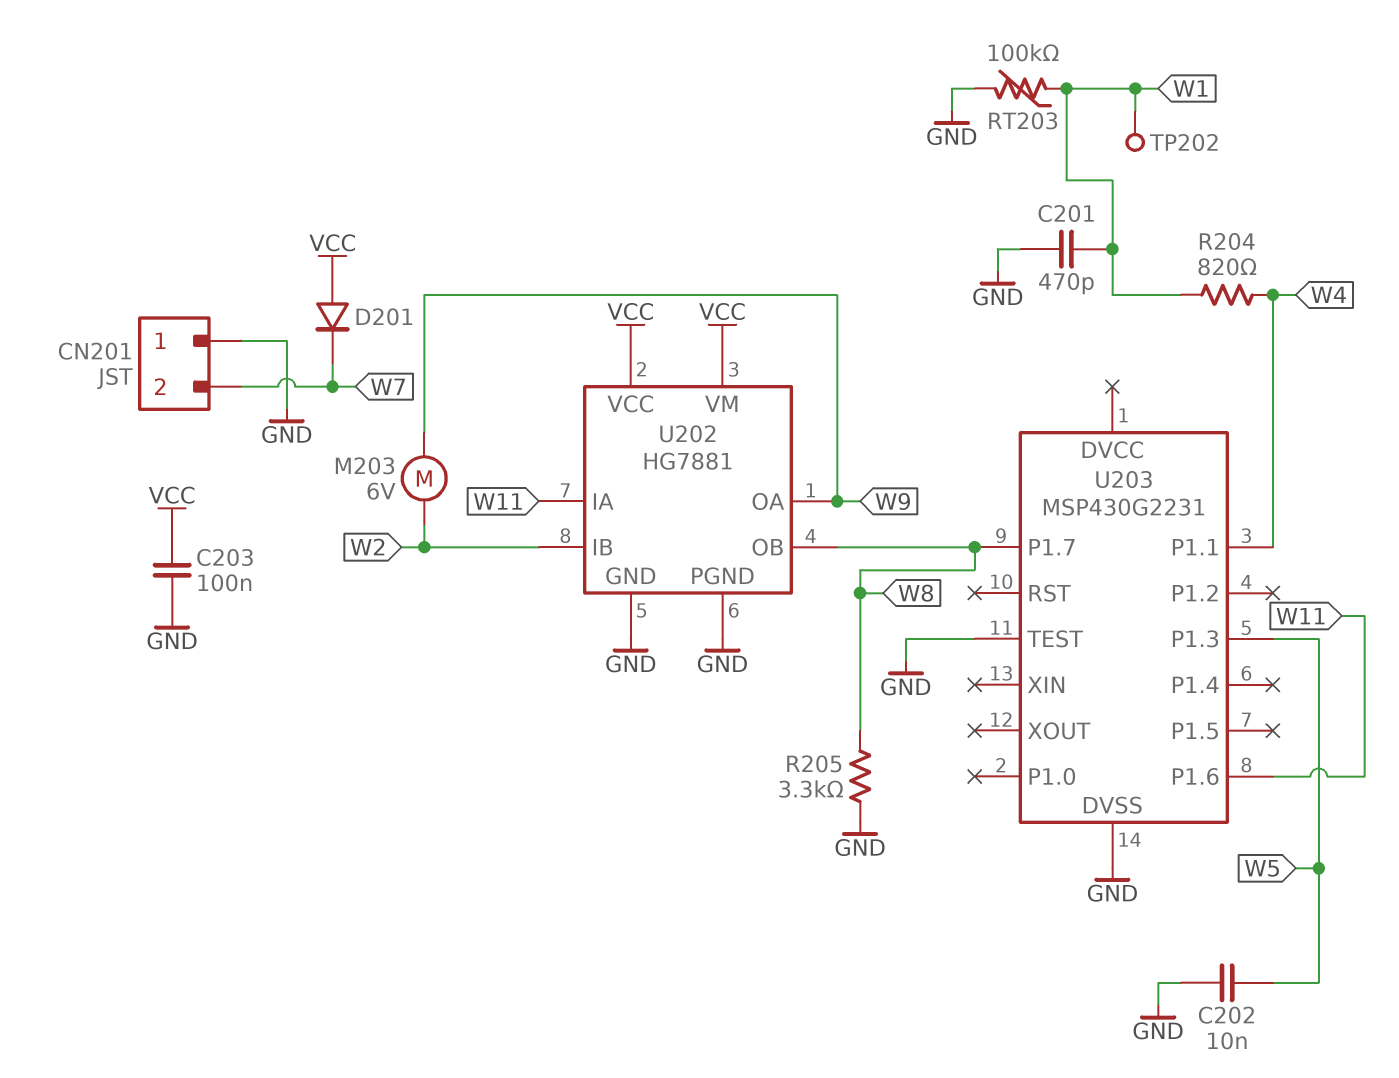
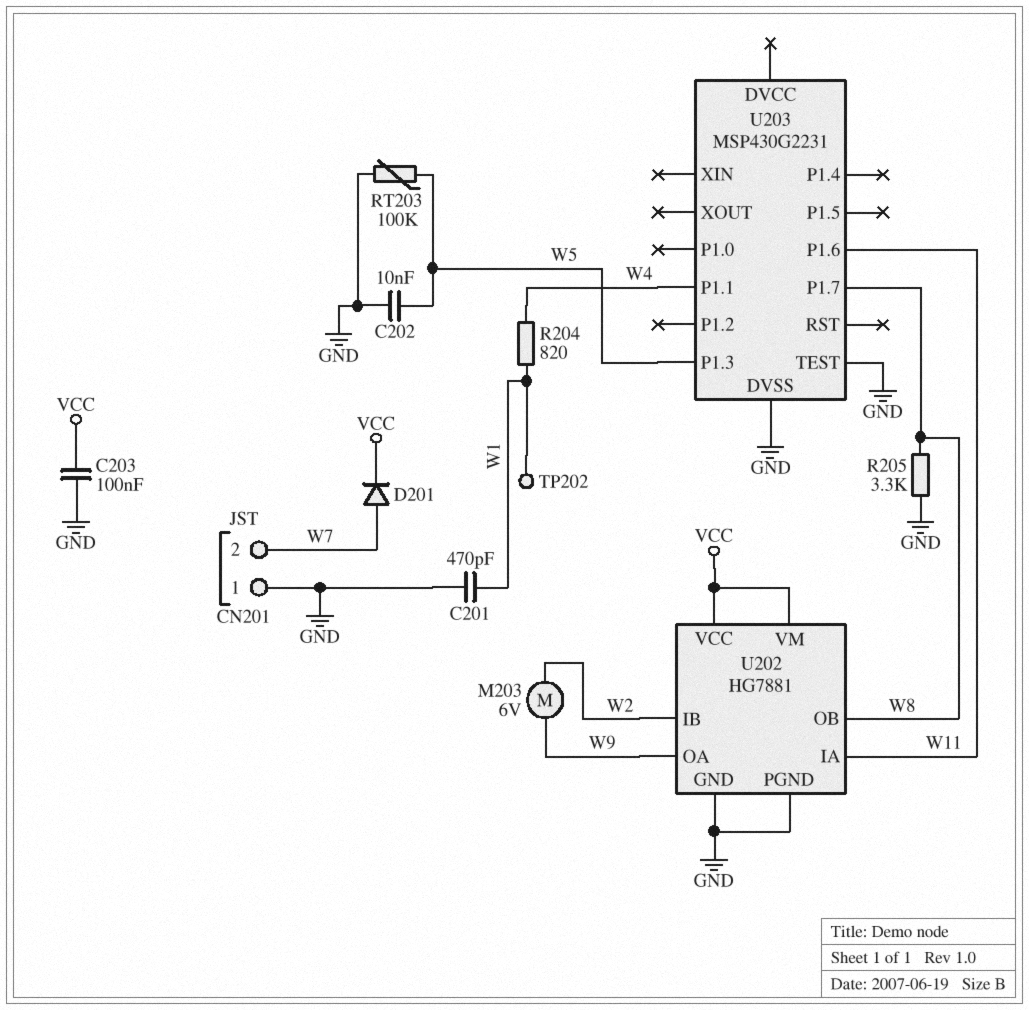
D201: diode (A VCC, K W7) -> diode (A W7, K VCC)
RT203: 100k (GND, W1) -> 100k (GND, W5)

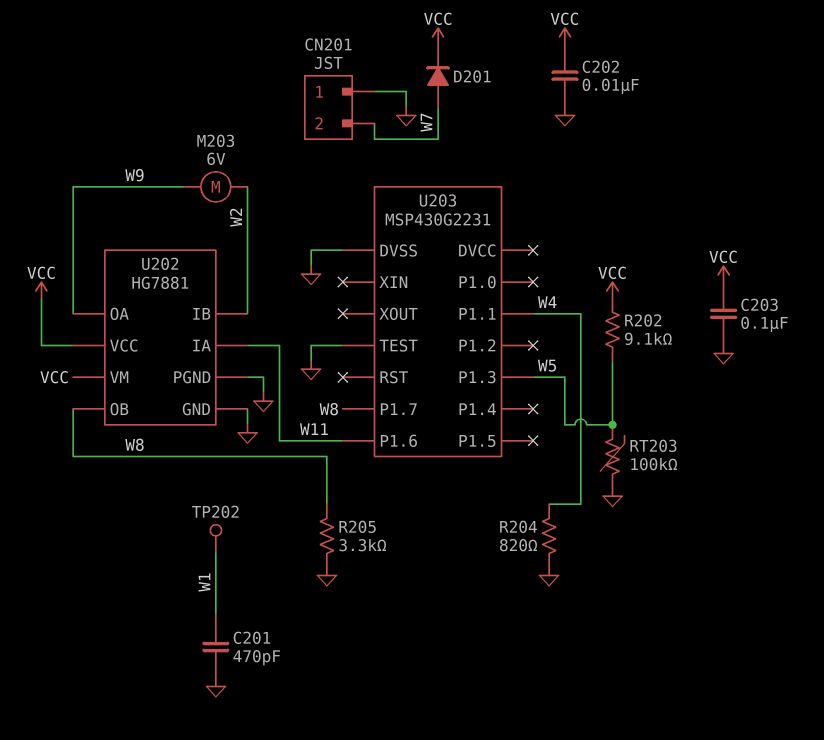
C202: 10nF (GND, W5) -> 10nF (GND, VCC)
R202: none -> 9.1k (VCC, W5)
R204: 820 (W1, W4) -> 820 (GND, W4)

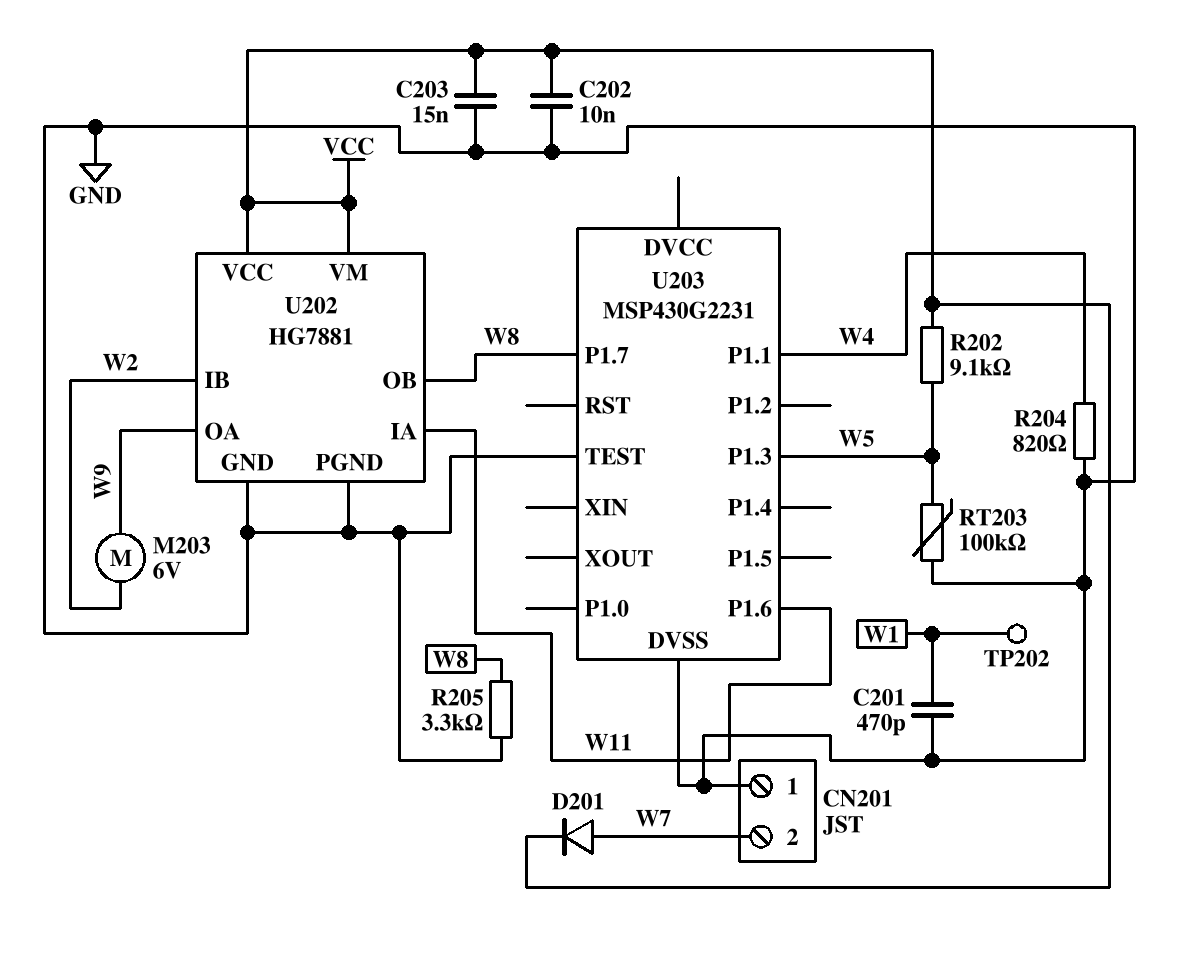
C203: 100nF (GND, VCC) -> 15nF (GND, VCC)

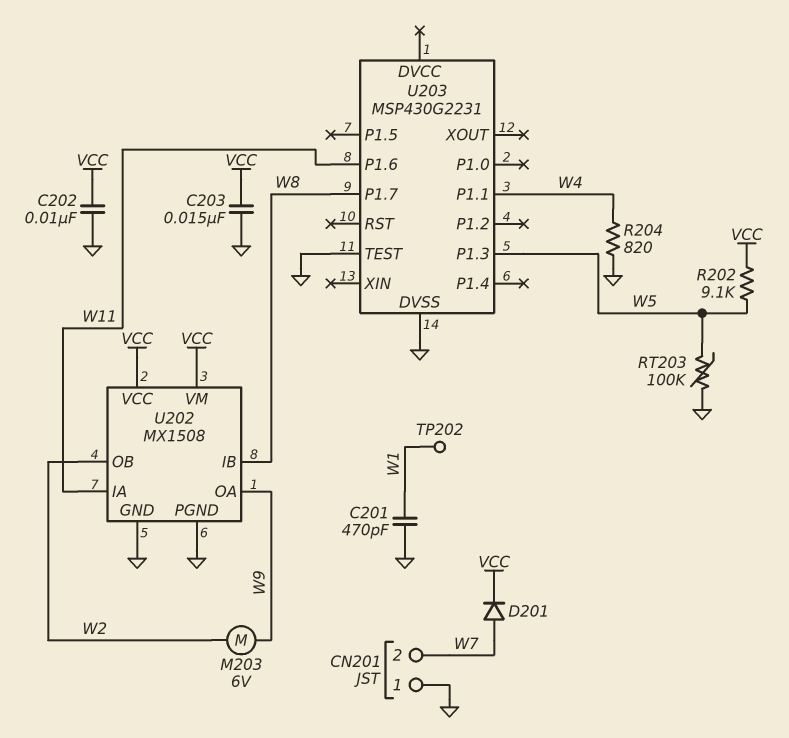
R205: 3.3k (GND, W8) -> none
U202: HG7881 -> MX1508
U202 pin IB: W2 -> W8
U202 pin OB: W8 -> W2

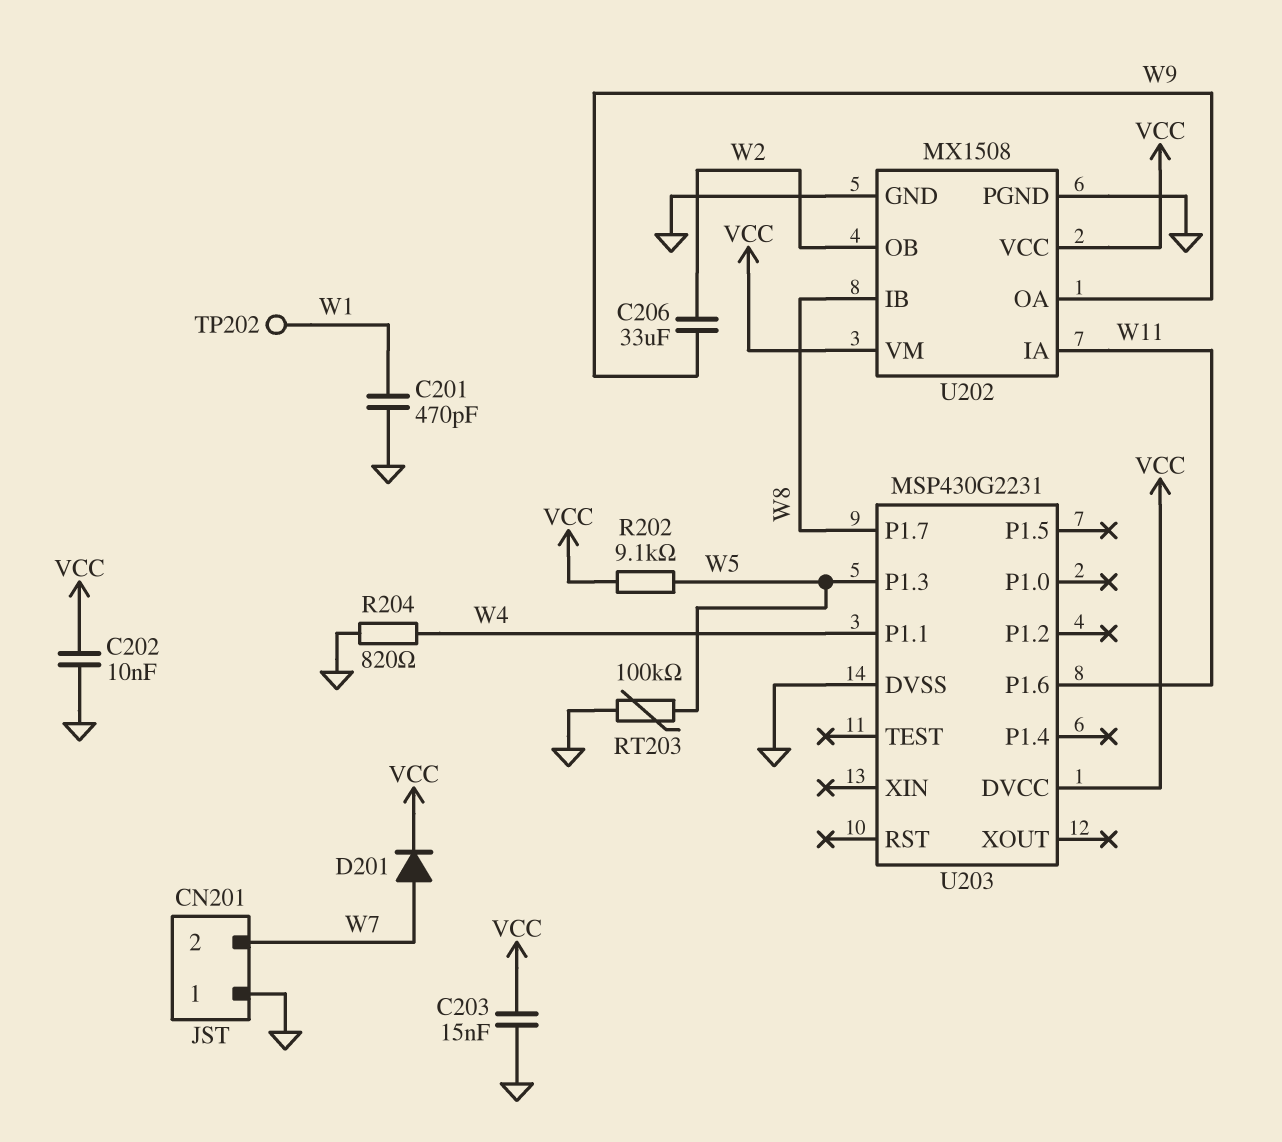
C206: none -> 33uF (W2, W9)
M203: motor 6V (W2, W9) -> none
U203 pin DVCC: none -> VCC
U203 pin TEST: GND -> none

